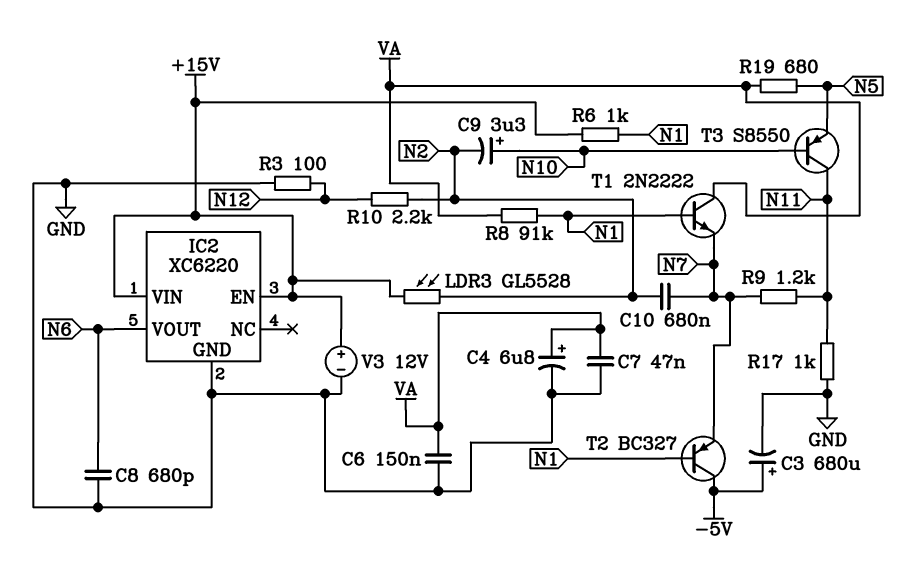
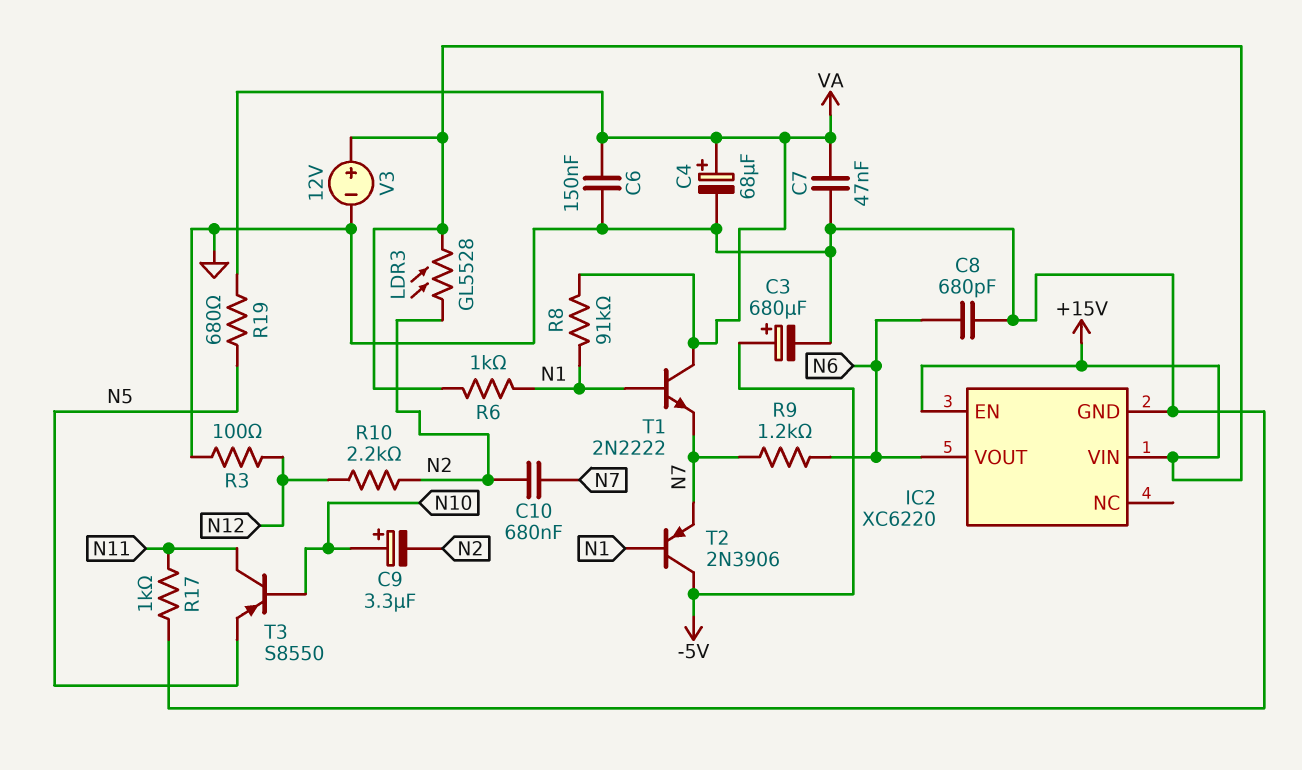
C4: 6.8uF (plus VA, minus GND) -> 68uF (plus VA, minus GND)
R9: 1.2k (N7, N11) -> 1.2k (N6, N7)
T2: PNP BC327 (B N1, C -5V, E N7) -> PNP 2N3906 (B N1, C -5V, E N7)

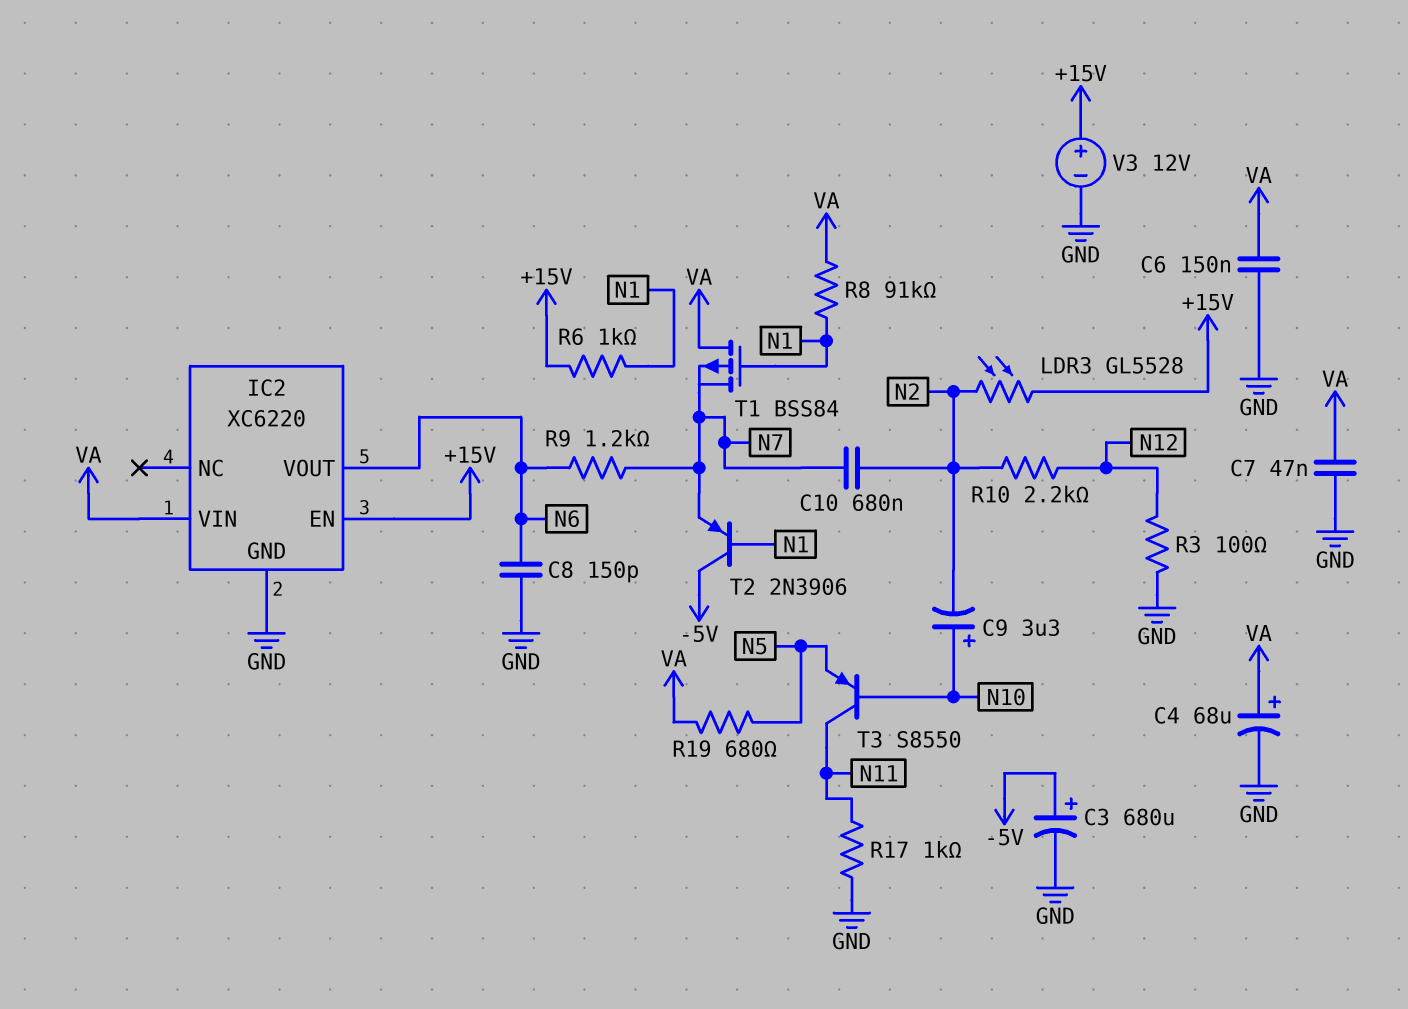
C8: 680pF (GND, N6) -> 150pF (GND, N6)
IC2 pin VIN: +15V -> VA
T1: NPN 2N2222 (B N1, C VA, E N7) -> PMOS BSS84 (G N1, D VA, S N7)

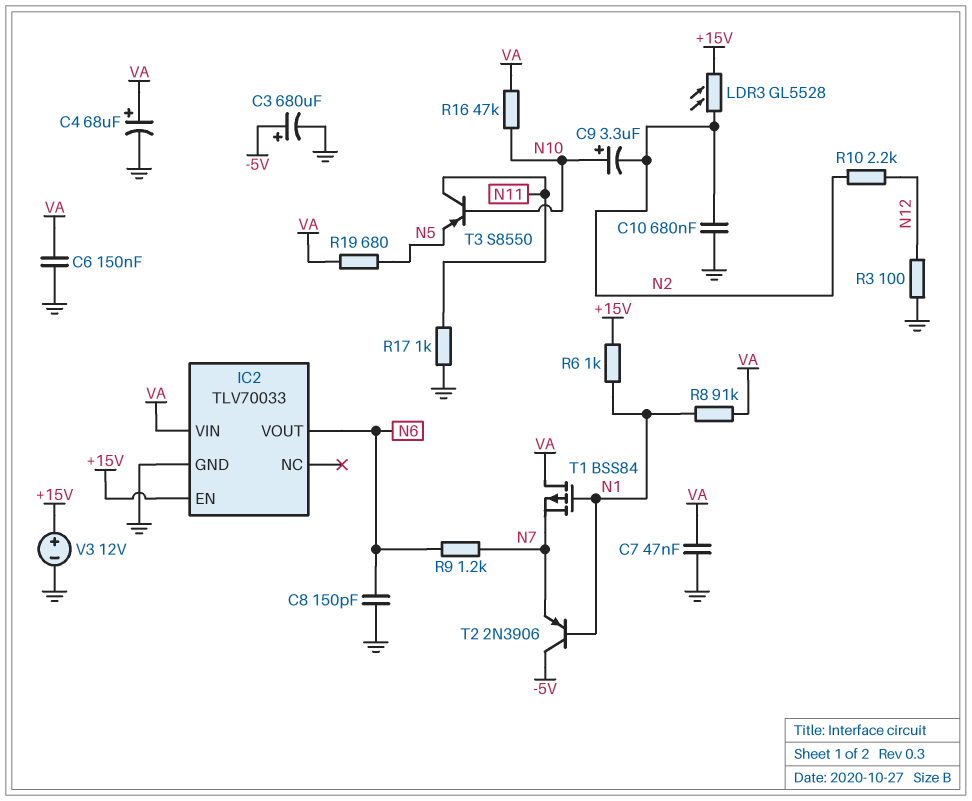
C10: 680nF (N2, N7) -> 680nF (GND, N2)
IC2: XC6220 -> TLV70033
R16: none -> 47k (N10, VA)

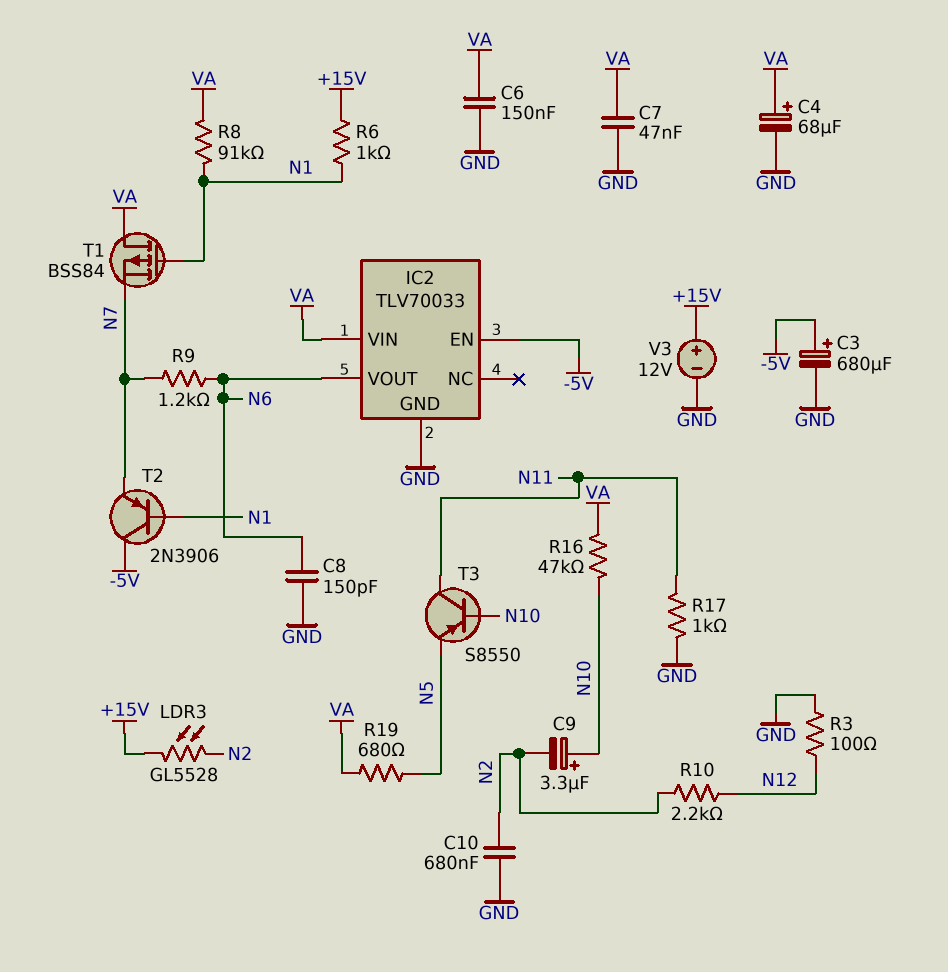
IC2 pin EN: +15V -> -5V

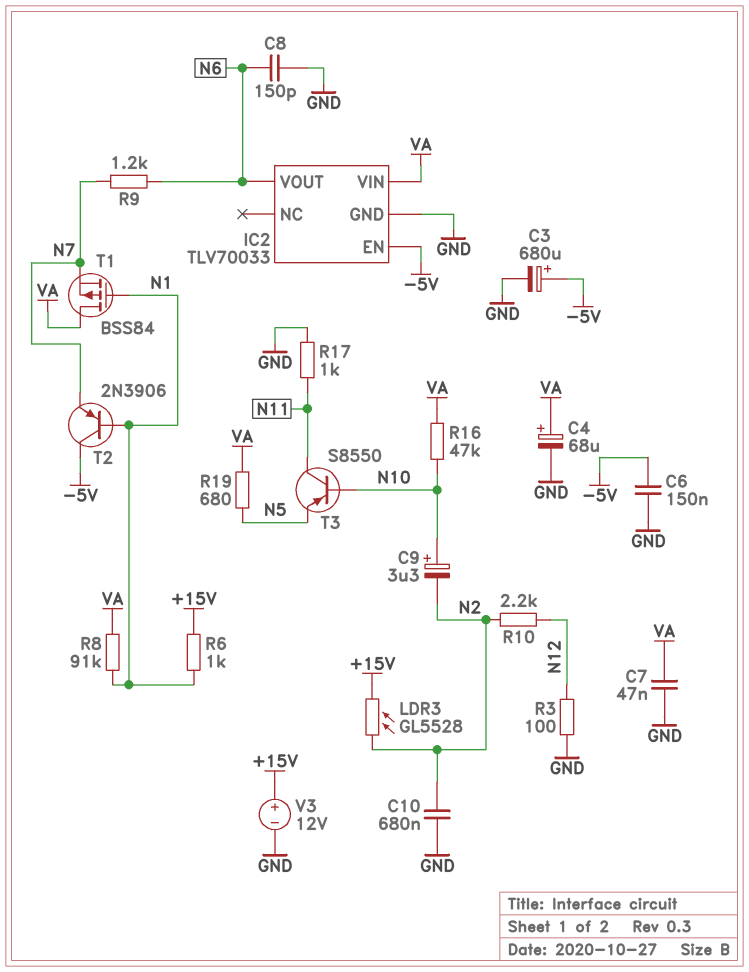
C6: 150nF (GND, VA) -> 150nF (-5V, GND)

